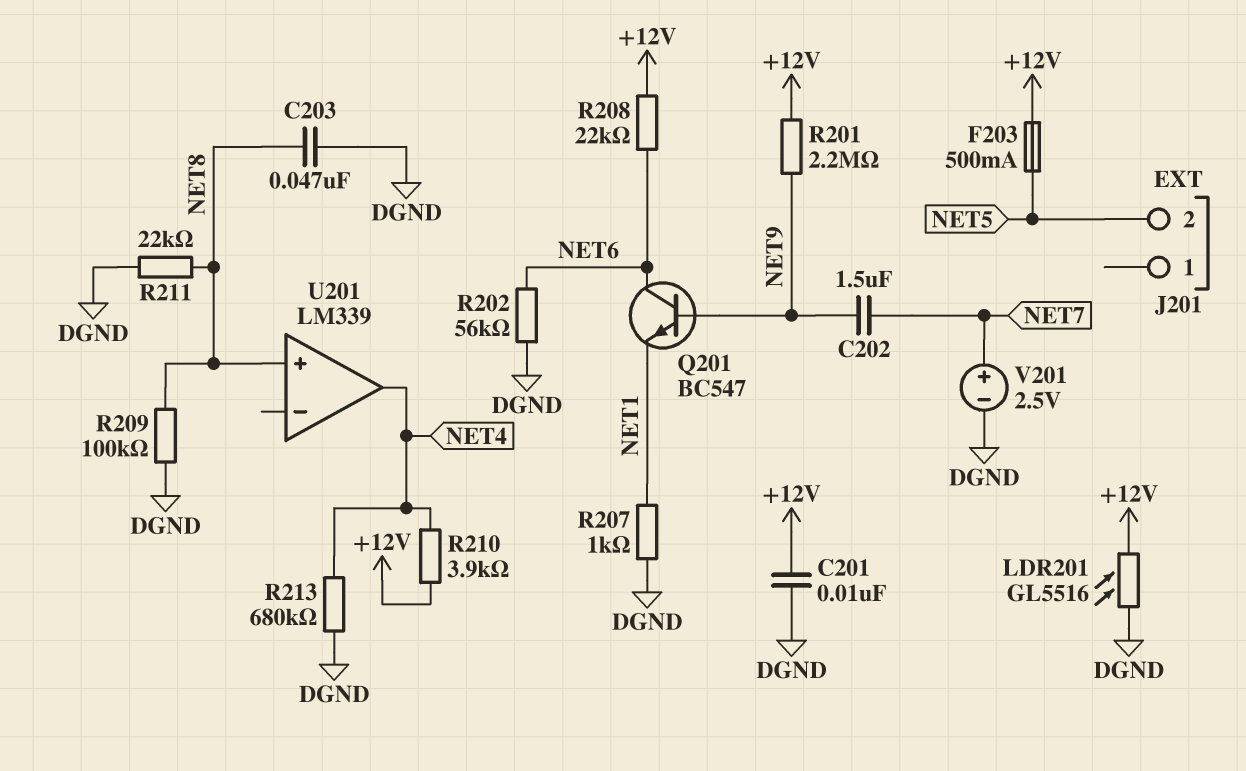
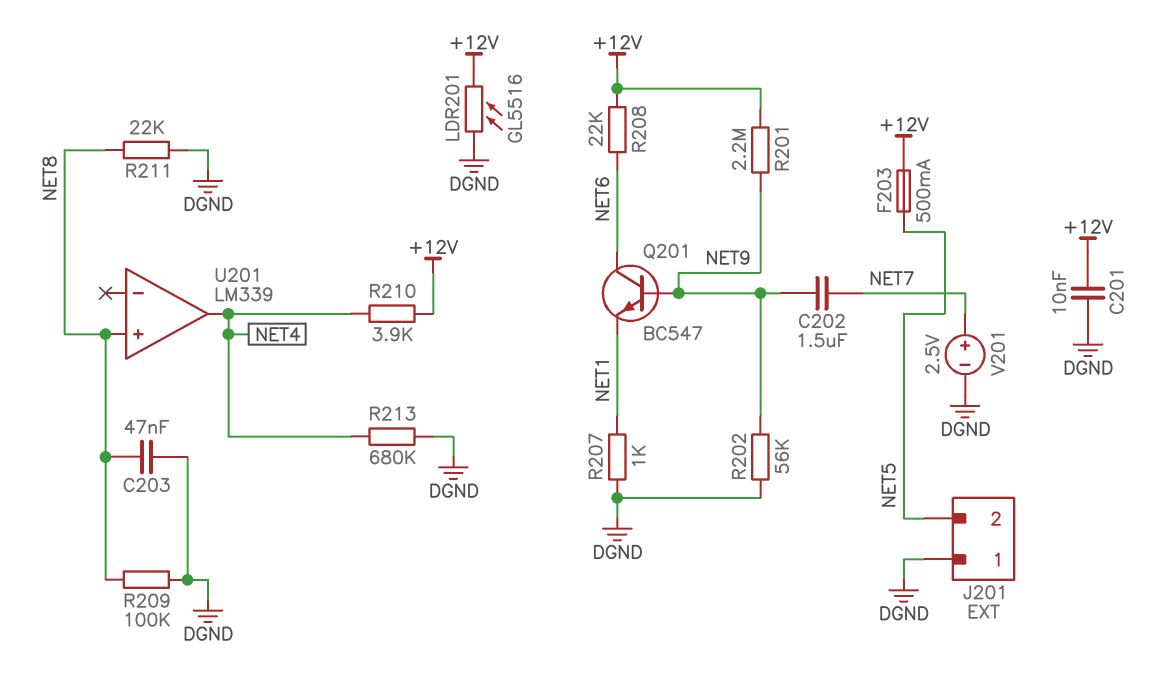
J201 pin 1: none -> DGND
R202: 56k (DGND, NET6) -> 56k (DGND, NET9)

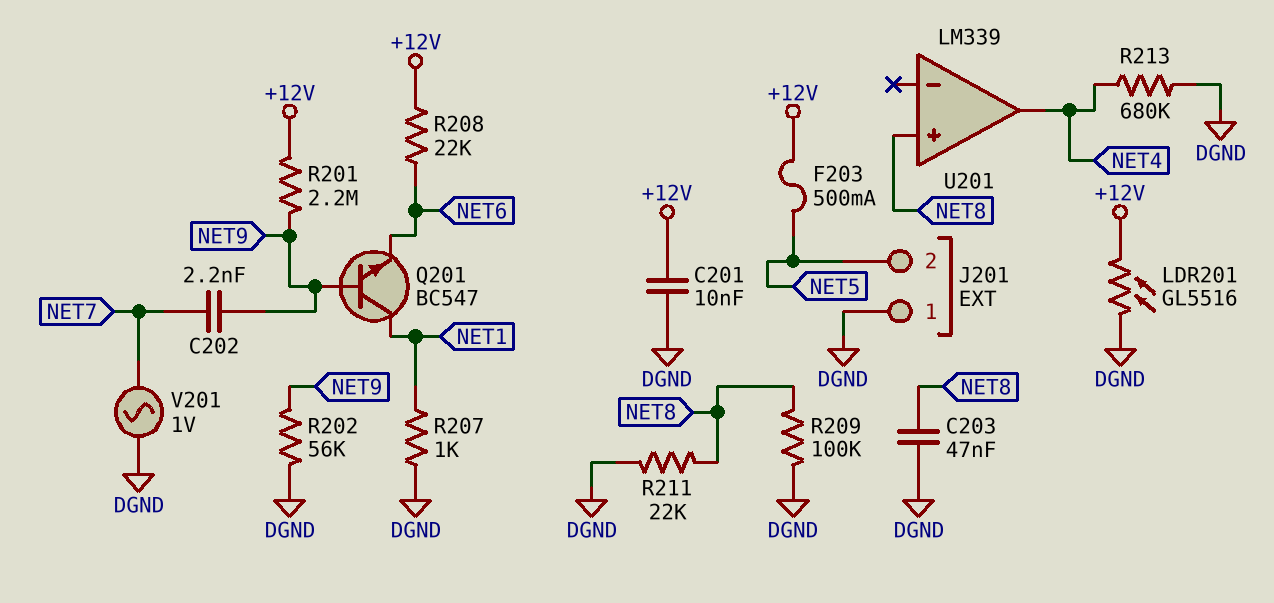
C202: 1.5uF (NET7, NET9) -> 2.2nF (NET7, NET9)
Q201: NPN BC547 (B NET9, C NET6, E NET1) -> NPN BC547 (B NET9, C NET1, E NET6)
R210: 3.9k (+12V, NET4) -> none
V201: 2.5V (plus NET7, minus DGND) -> AC 1V (DGND, NET7)

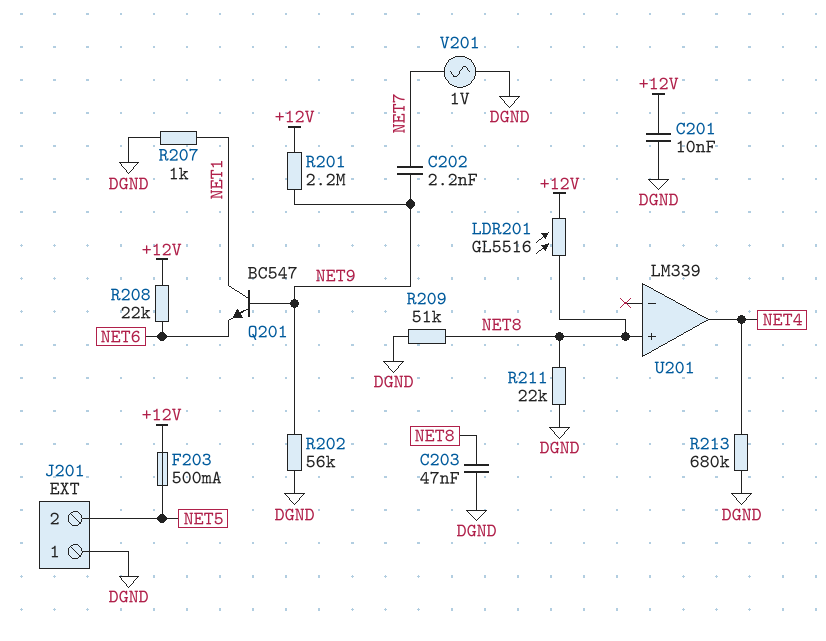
LDR201: GL5516 (+12V, DGND) -> GL5516 (+12V, NET8)
R209: 100k (DGND, NET8) -> 51k (DGND, NET8)

